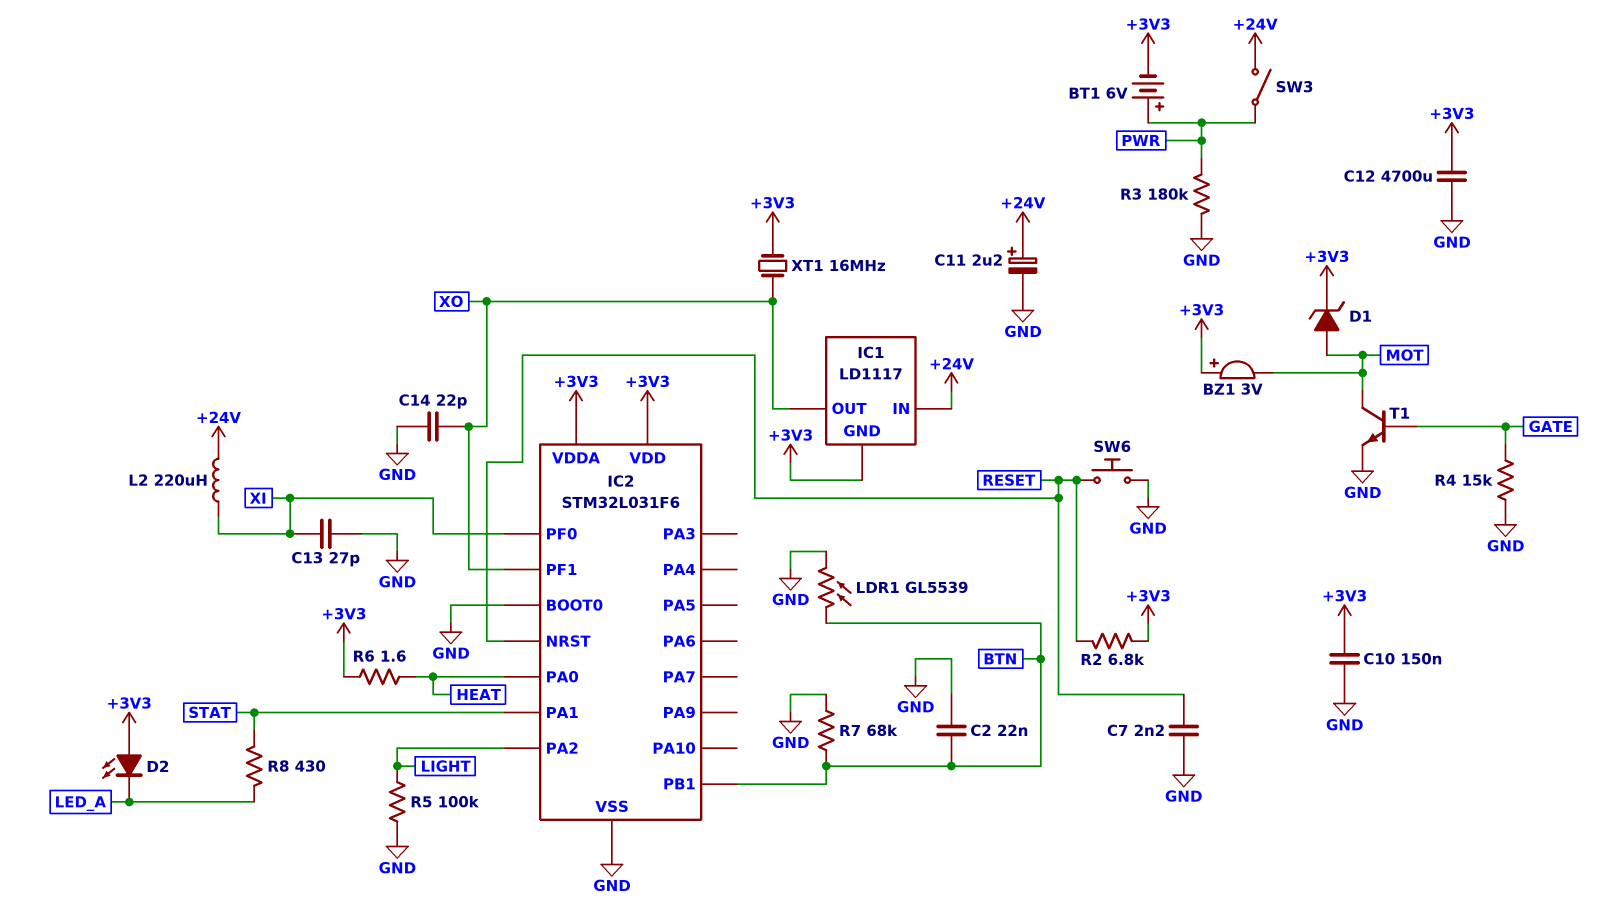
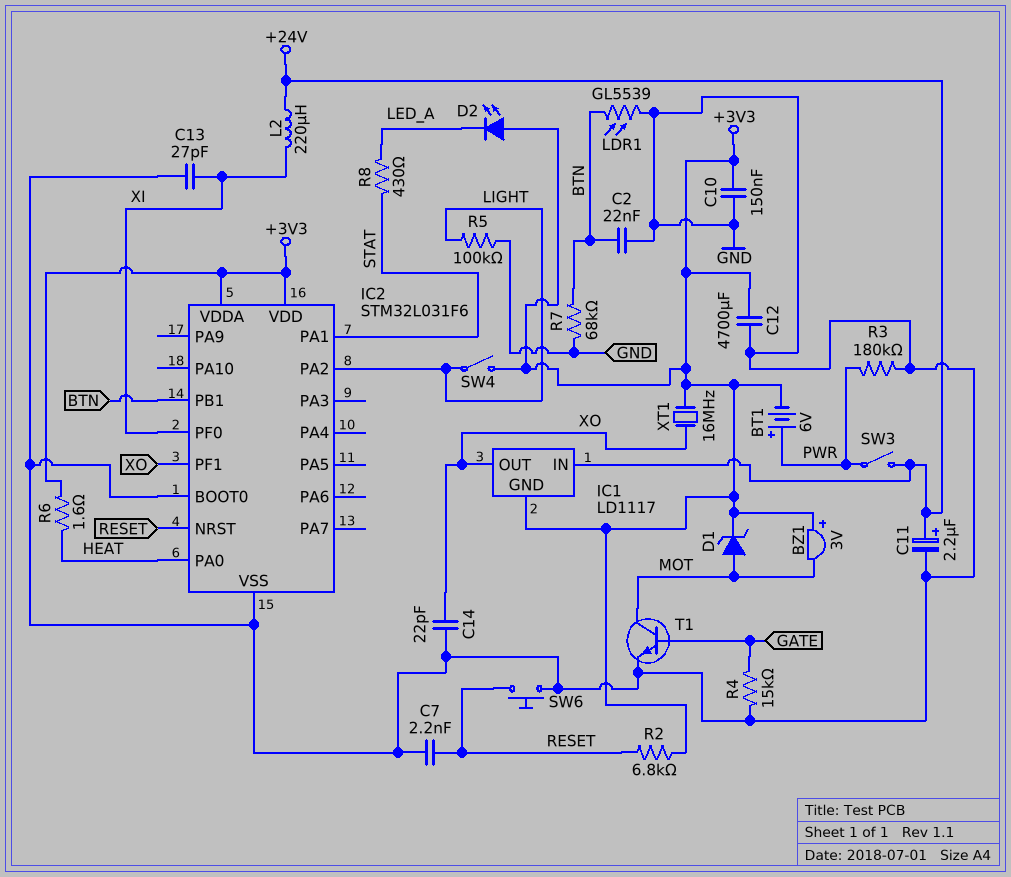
SW4: none -> switch (+3V3, LIGHT)

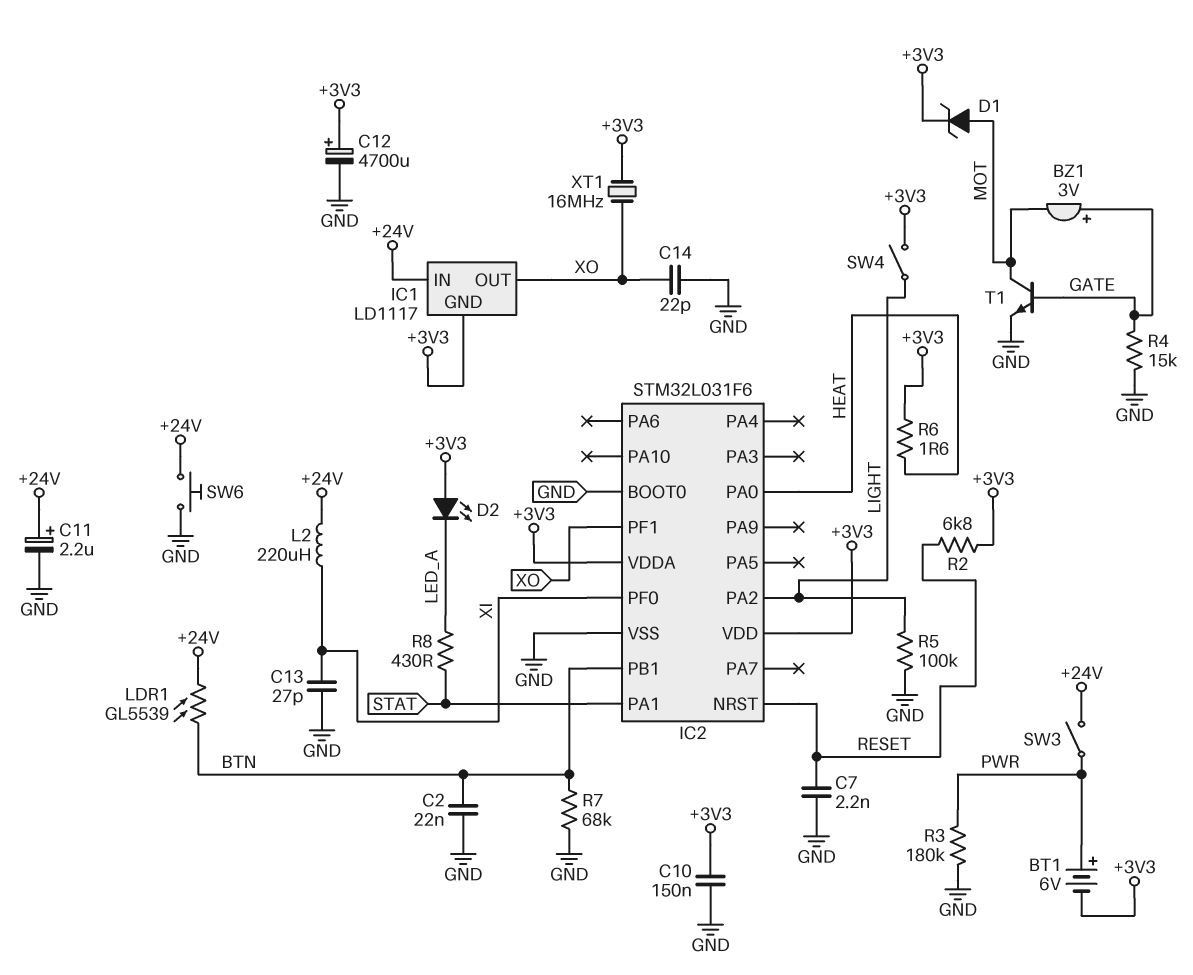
BZ1: buzzer 3V (plus +3V3, minus MOT) -> buzzer 3V (plus GATE, minus MOT)
C12: 4700uF (+3V3, GND) -> 4700uF (plus +3V3, minus GND)
LDR1: GL5539 (BTN, GND) -> GL5539 (+24V, BTN)
SW6: button (GND, RESET) -> button (+24V, GND)

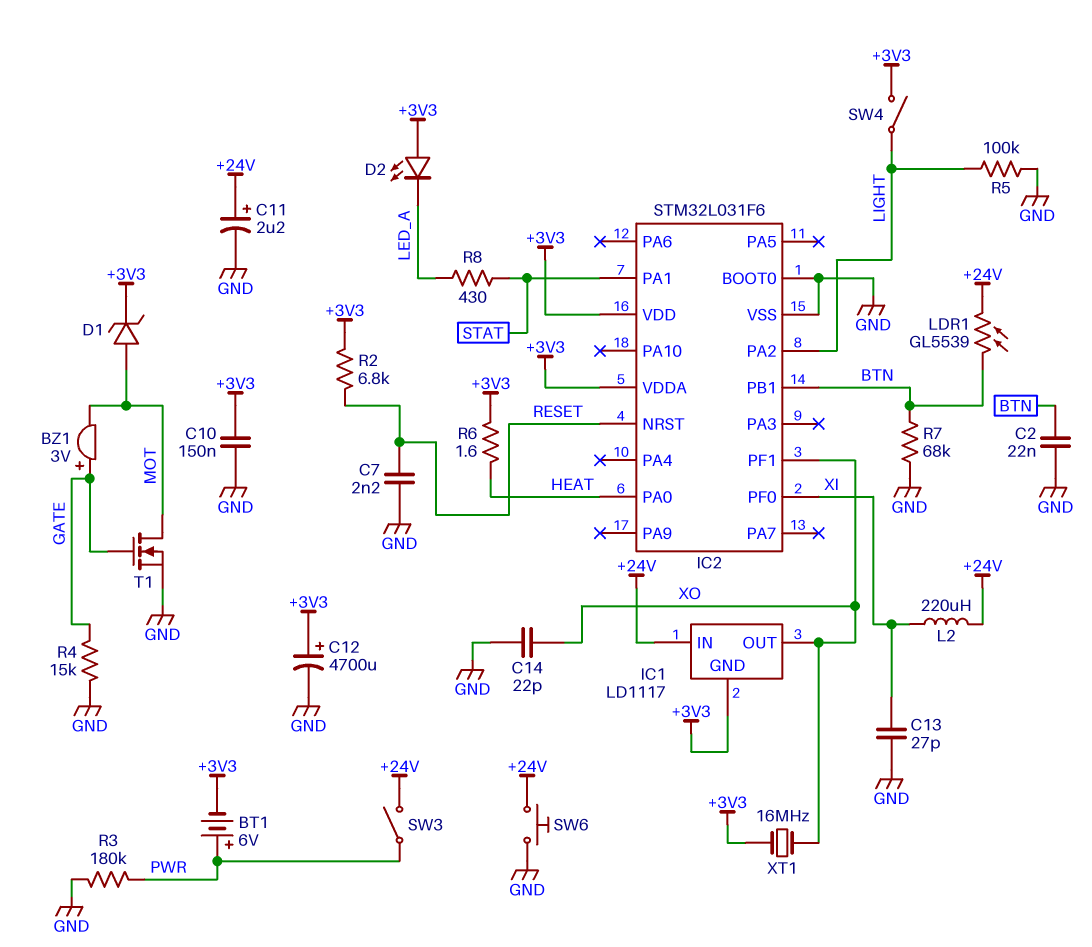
T1: NPN (B GATE, C MOT, E GND) -> NMOS (G GATE, D MOT, S GND)

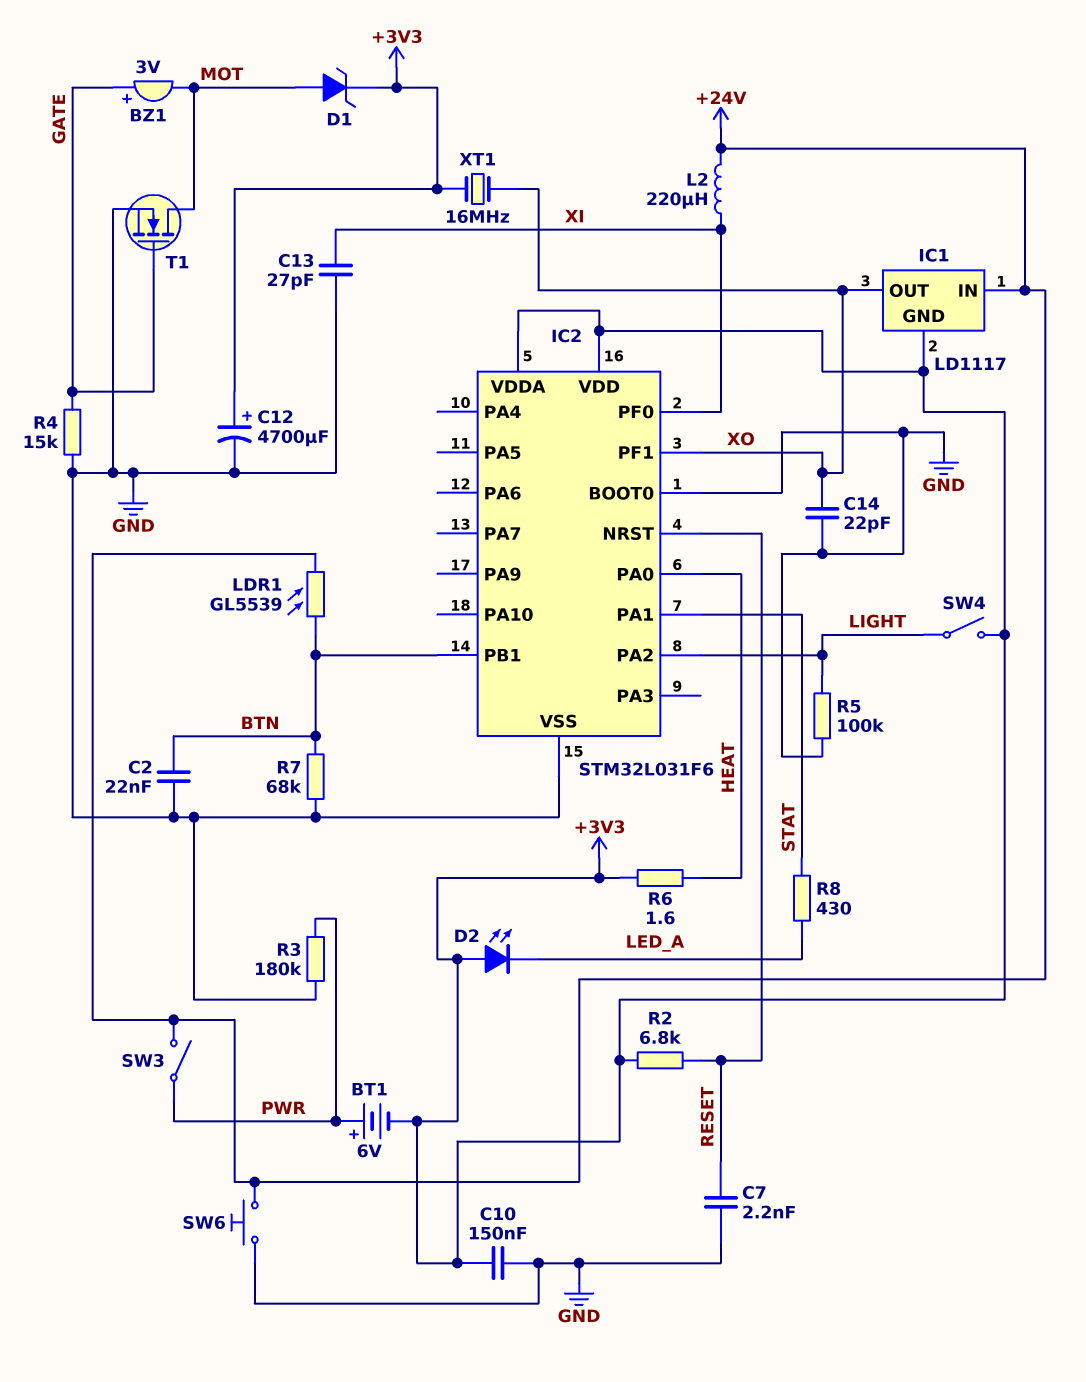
C11: 2.2uF (plus +24V, minus GND) -> none

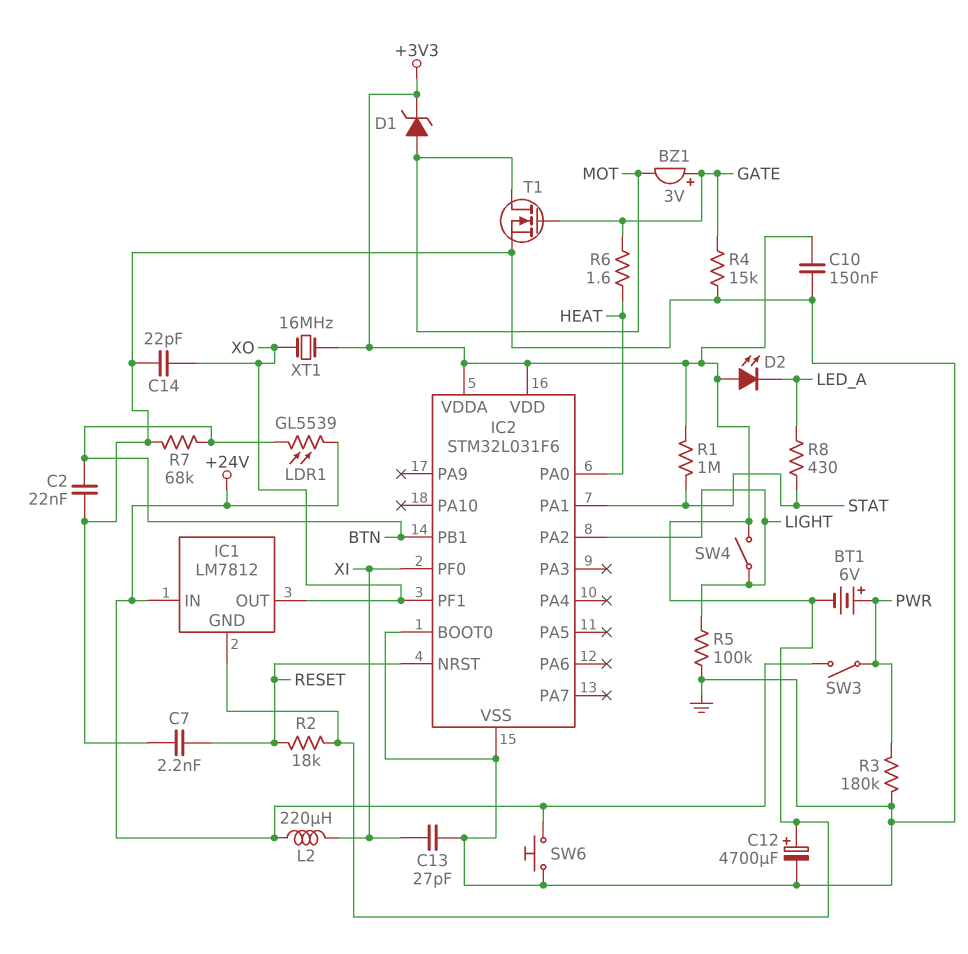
IC1: LD1117 -> LM7812
R1: none -> 1M (+3V3, STAT)
R2: 6.8k (+3V3, RESET) -> 18k (+3V3, RESET)
R6: 1.6 (+3V3, HEAT) -> 1.6 (GATE, HEAT)

